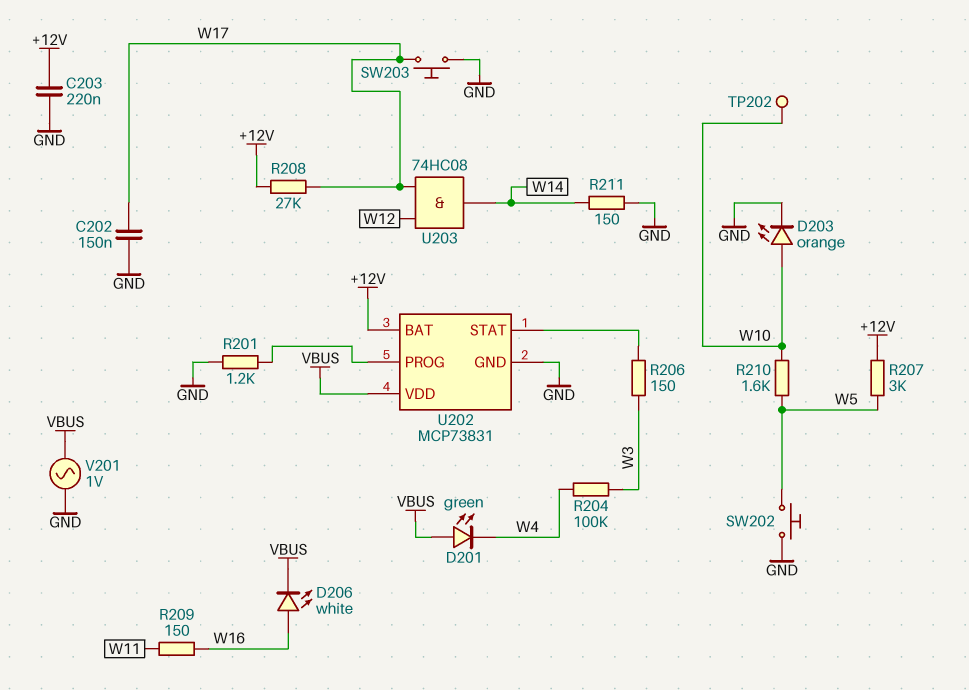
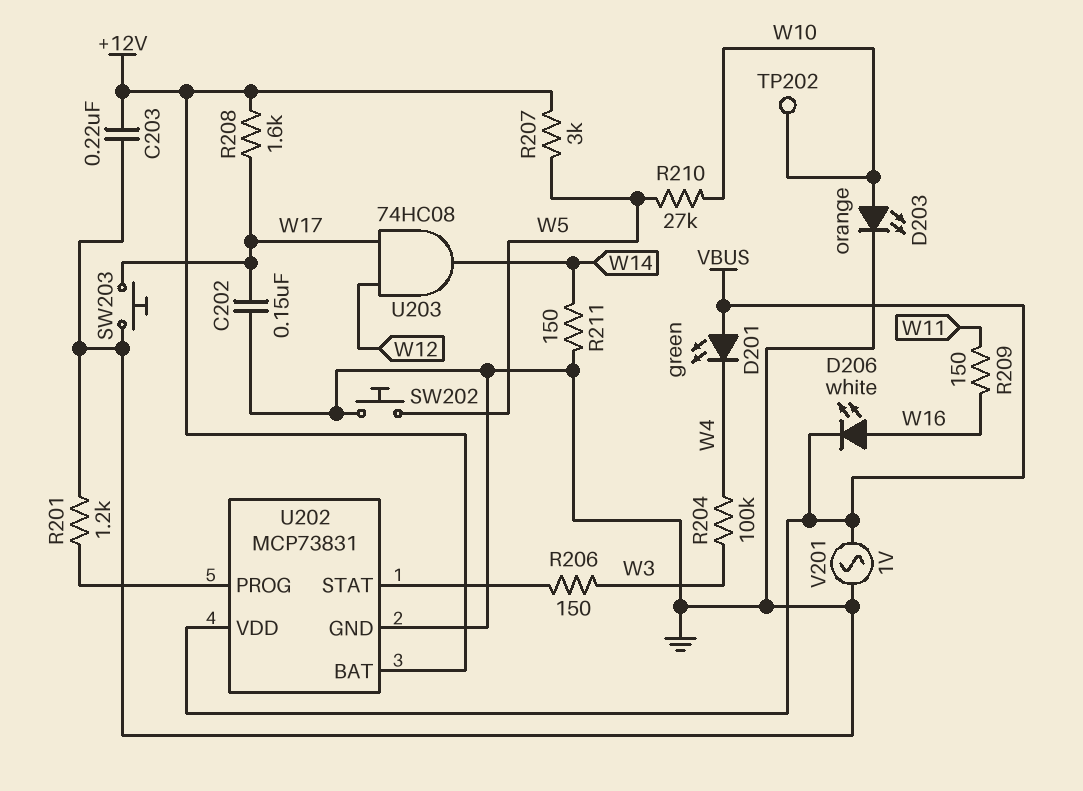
R208: 27k (+12V, W17) -> 1.6k (+12V, W17)
R210: 1.6k (W5, W10) -> 27k (W5, W10)

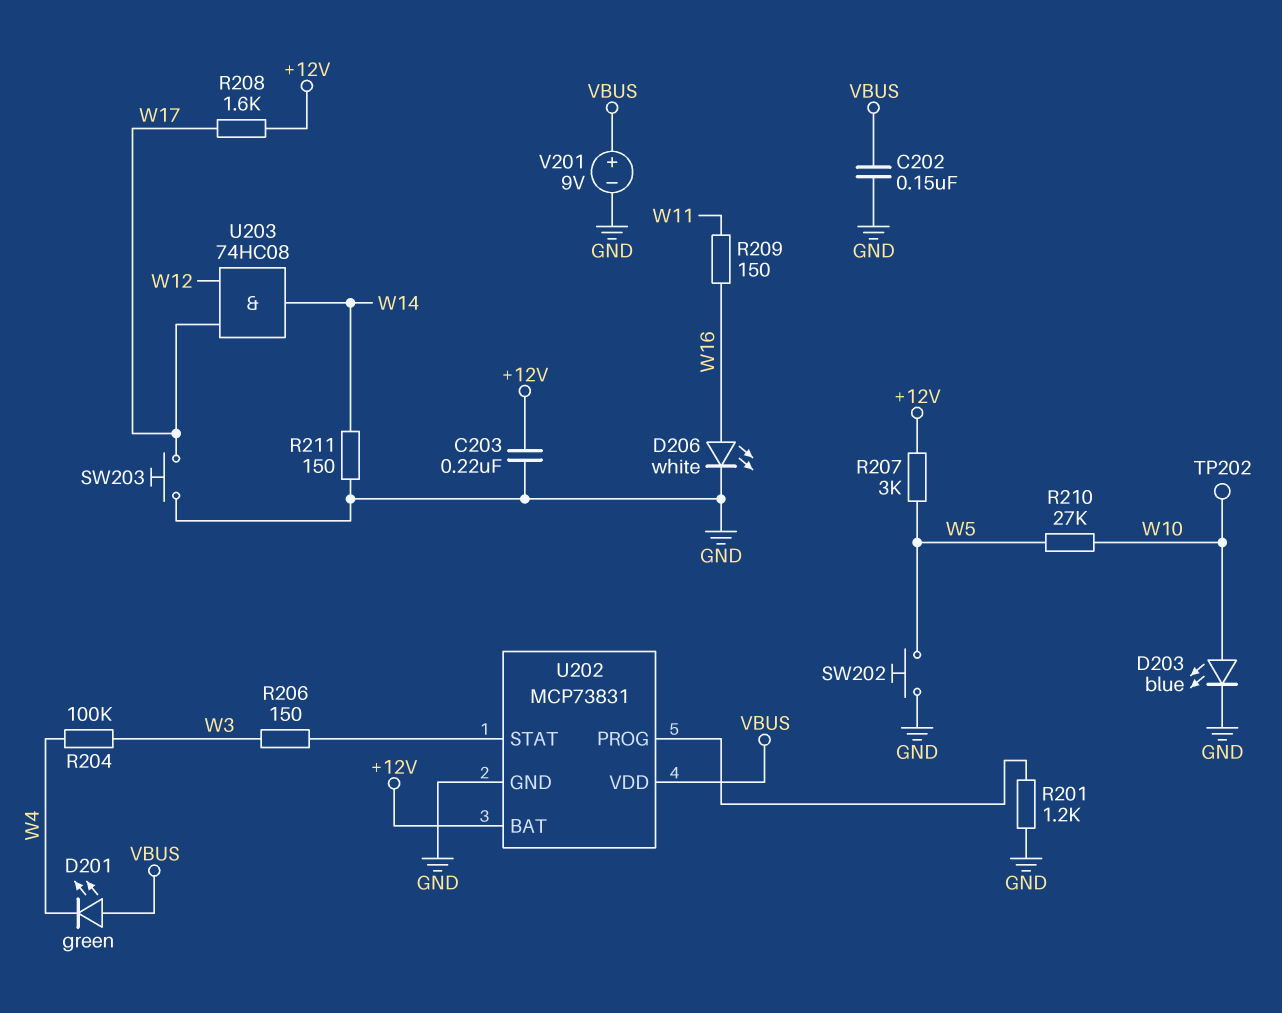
C202: 150nF (GND, W17) -> 150nF (GND, VBUS)
D203: LED orange (A W10, K GND) -> LED blue (A W10, K GND)
D206: LED white (A W16, K VBUS) -> LED white (A W16, K GND)
V201: AC 1V (GND, VBUS) -> 9V (plus VBUS, minus GND)

